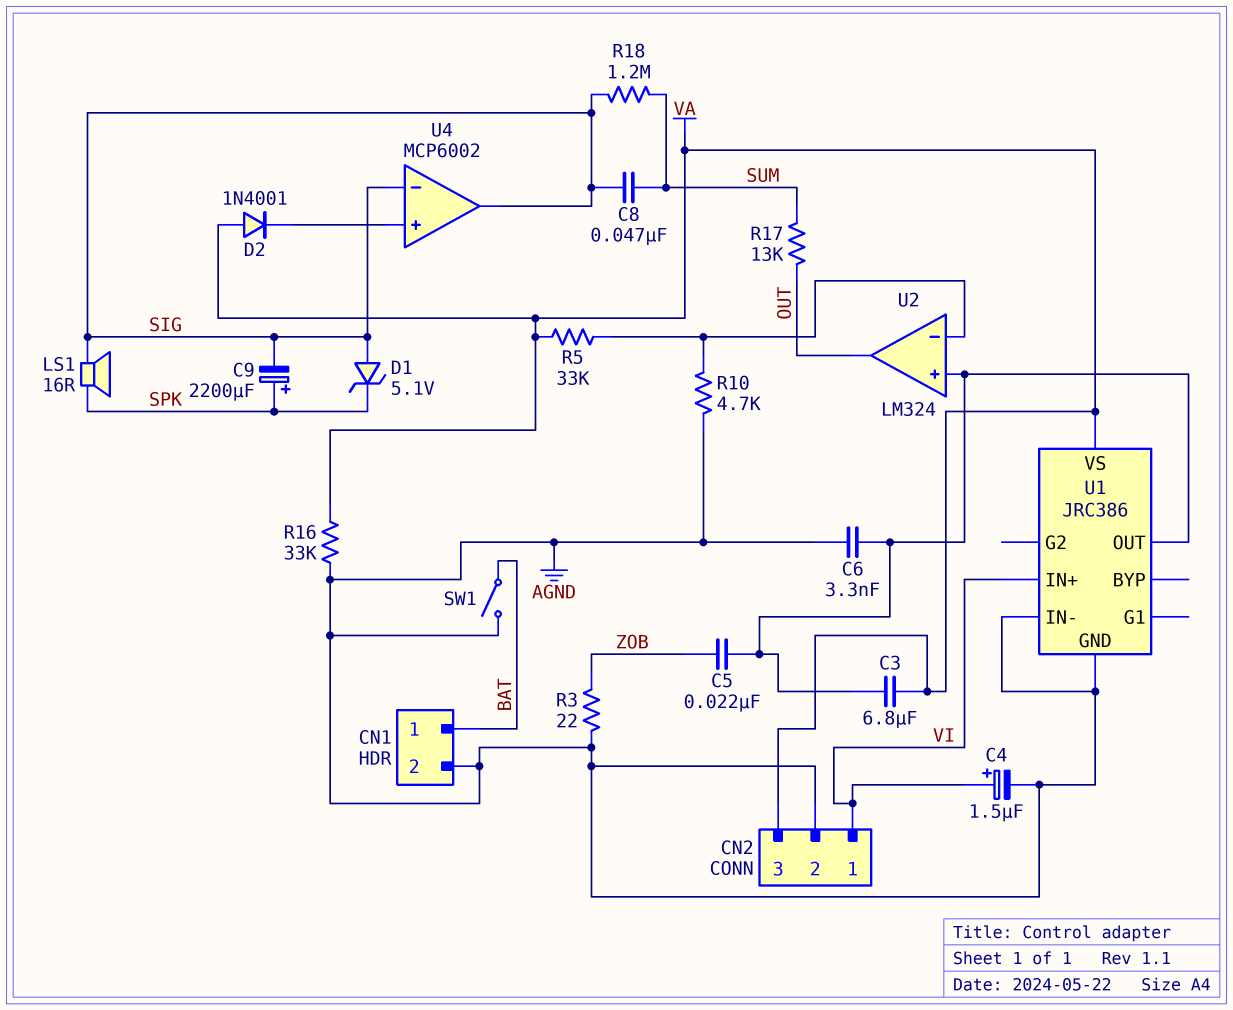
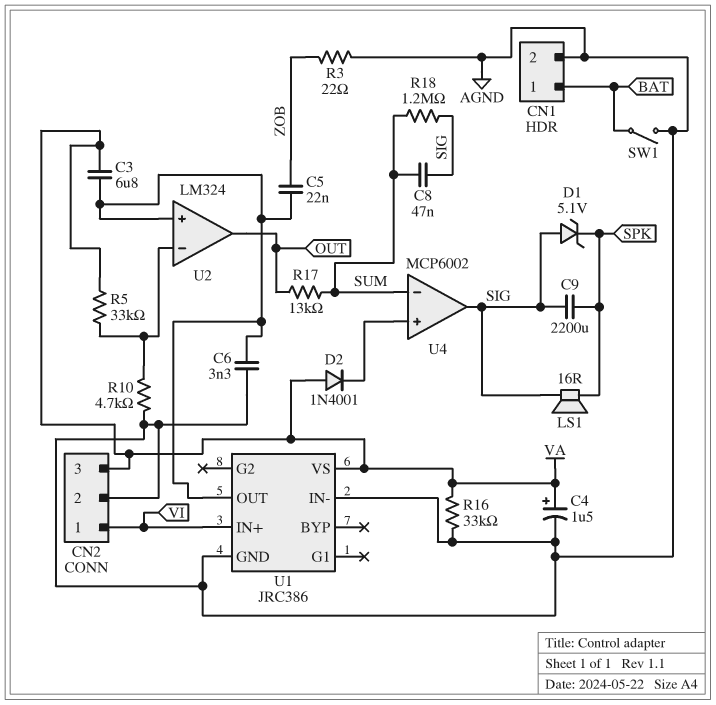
C4: 1.5uF (plus VI, minus AGND) -> 1.5uF (plus VA, minus AGND)
C9: 2200uF (plus SPK, minus SIG) -> 2200uF (SIG, SPK)
U4 pin in-: SIG -> SUM

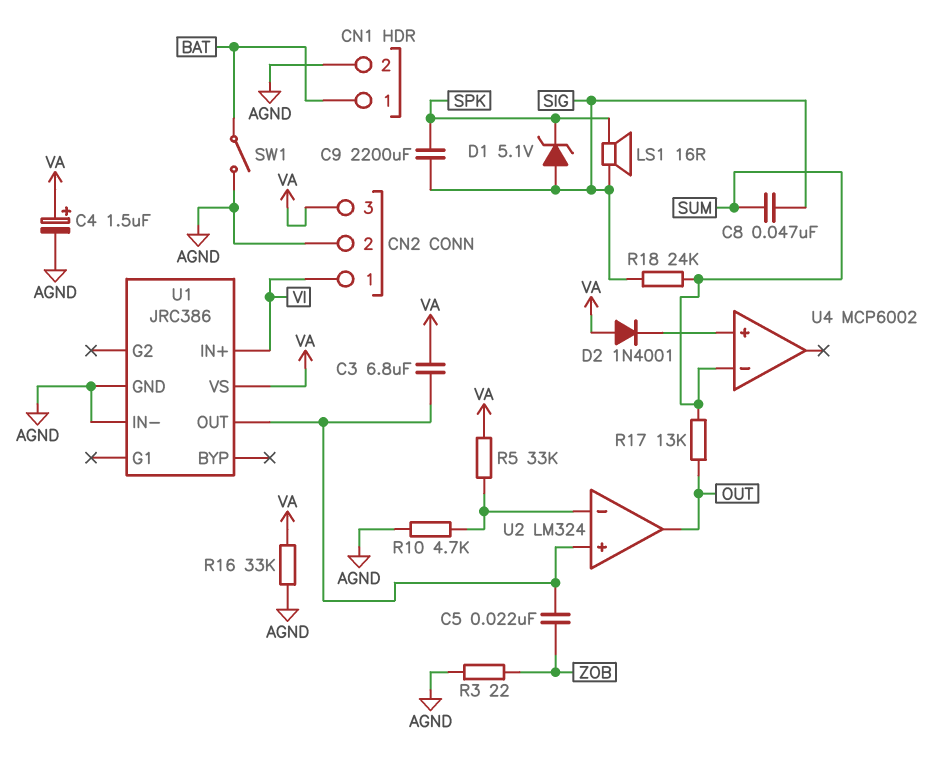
C6: 3.3nF (AGND, U1/OUT) -> none
R18: 1.2M (SIG, SUM) -> 24k (SIG, SUM)
U4 pin out: SIG -> none

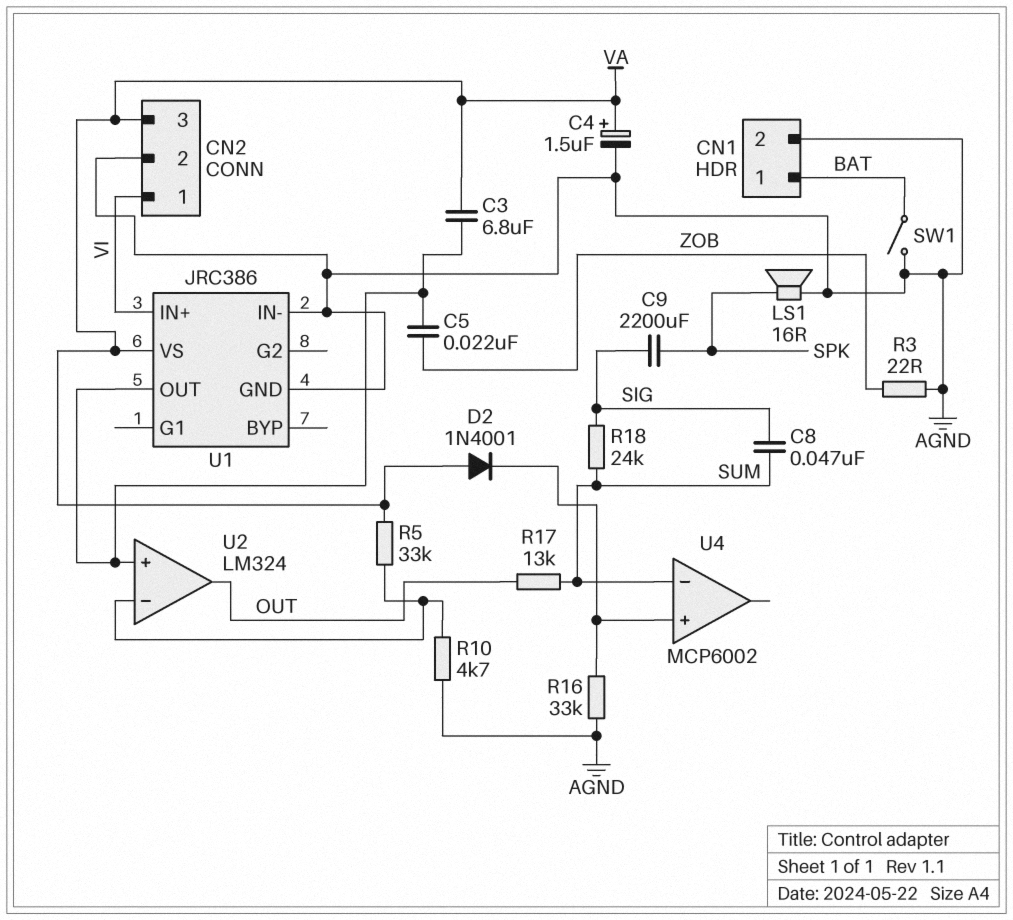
D1: zener 5.1V (A SIG, K SPK) -> none
LS1: speaker 16R (SIG, SPK) -> speaker 16R (AGND, SPK)
R16: 33k (AGND, VA) -> 33k (AGND, U4/in+)

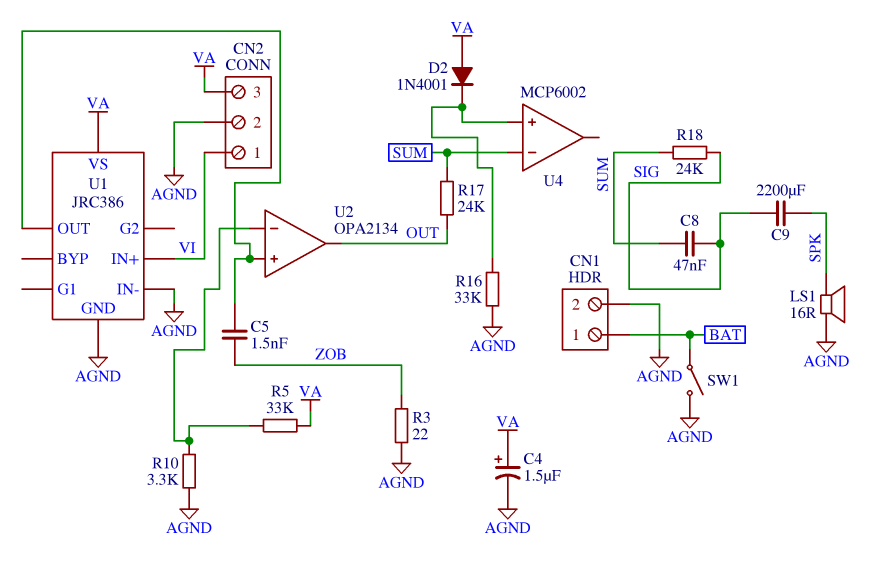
C3: 6.8uF (U1/OUT, VA) -> none
C5: 22nF (U1/OUT, ZOB) -> 1.5nF (U1/OUT, ZOB)
R10: 4.7k (AGND, U2/in-) -> 3.3k (AGND, U2/in-)
R17: 13k (OUT, SUM) -> 24k (OUT, SUM)
U2: LM324 -> OPA2134

